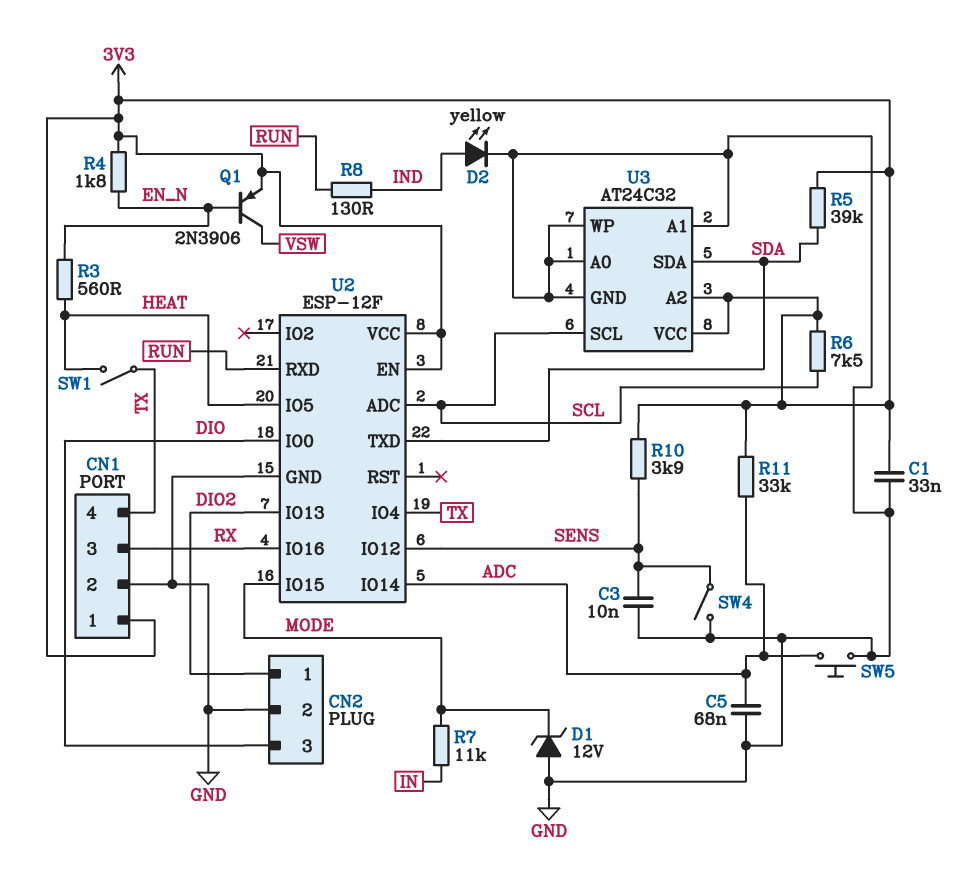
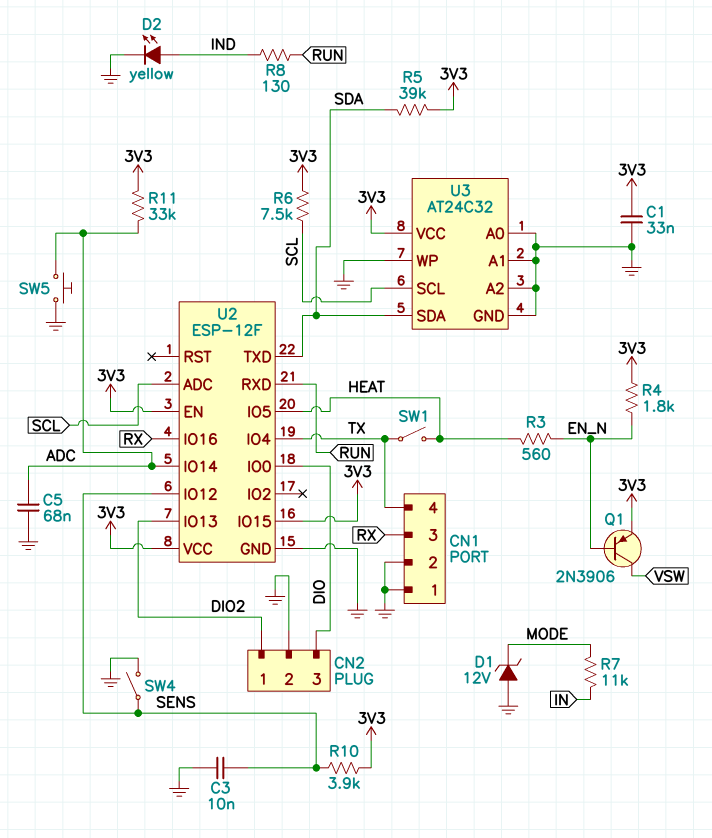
CN1 pin 1: 3V3 -> GND
U2 pin IO15: MODE -> 3V3
U3 pin A2: 3V3 -> GND

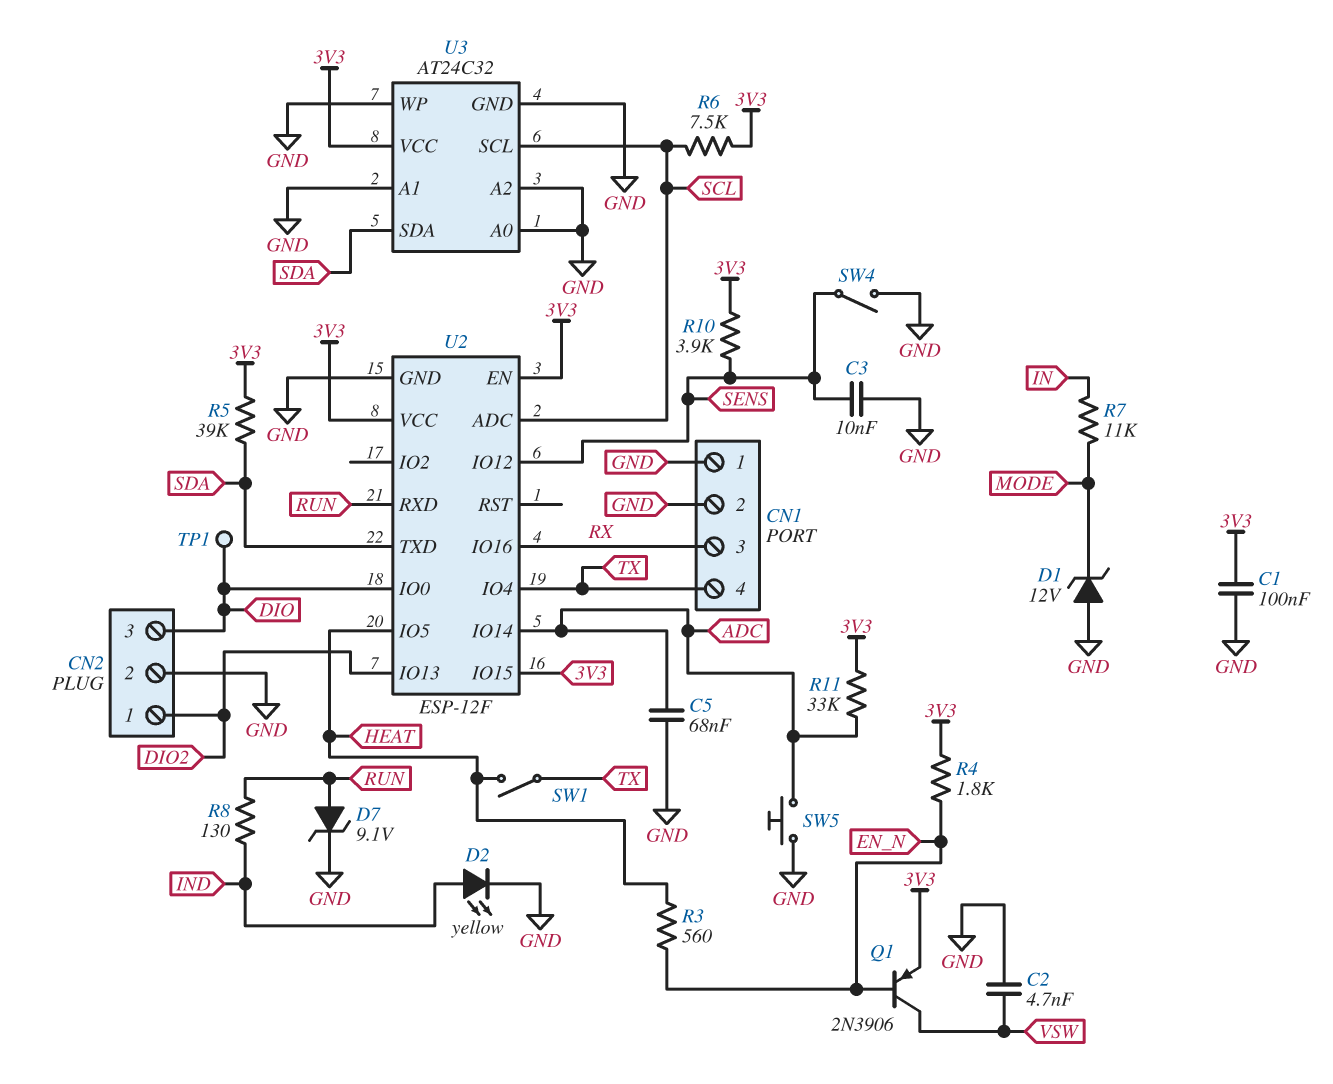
C1: 33nF (3V3, GND) -> 100nF (3V3, GND)
C2: none -> 4.7nF (GND, VSW)
D7: none -> zener 9.1V (A RUN, K GND)
TP1: none -> test point (DIO)

